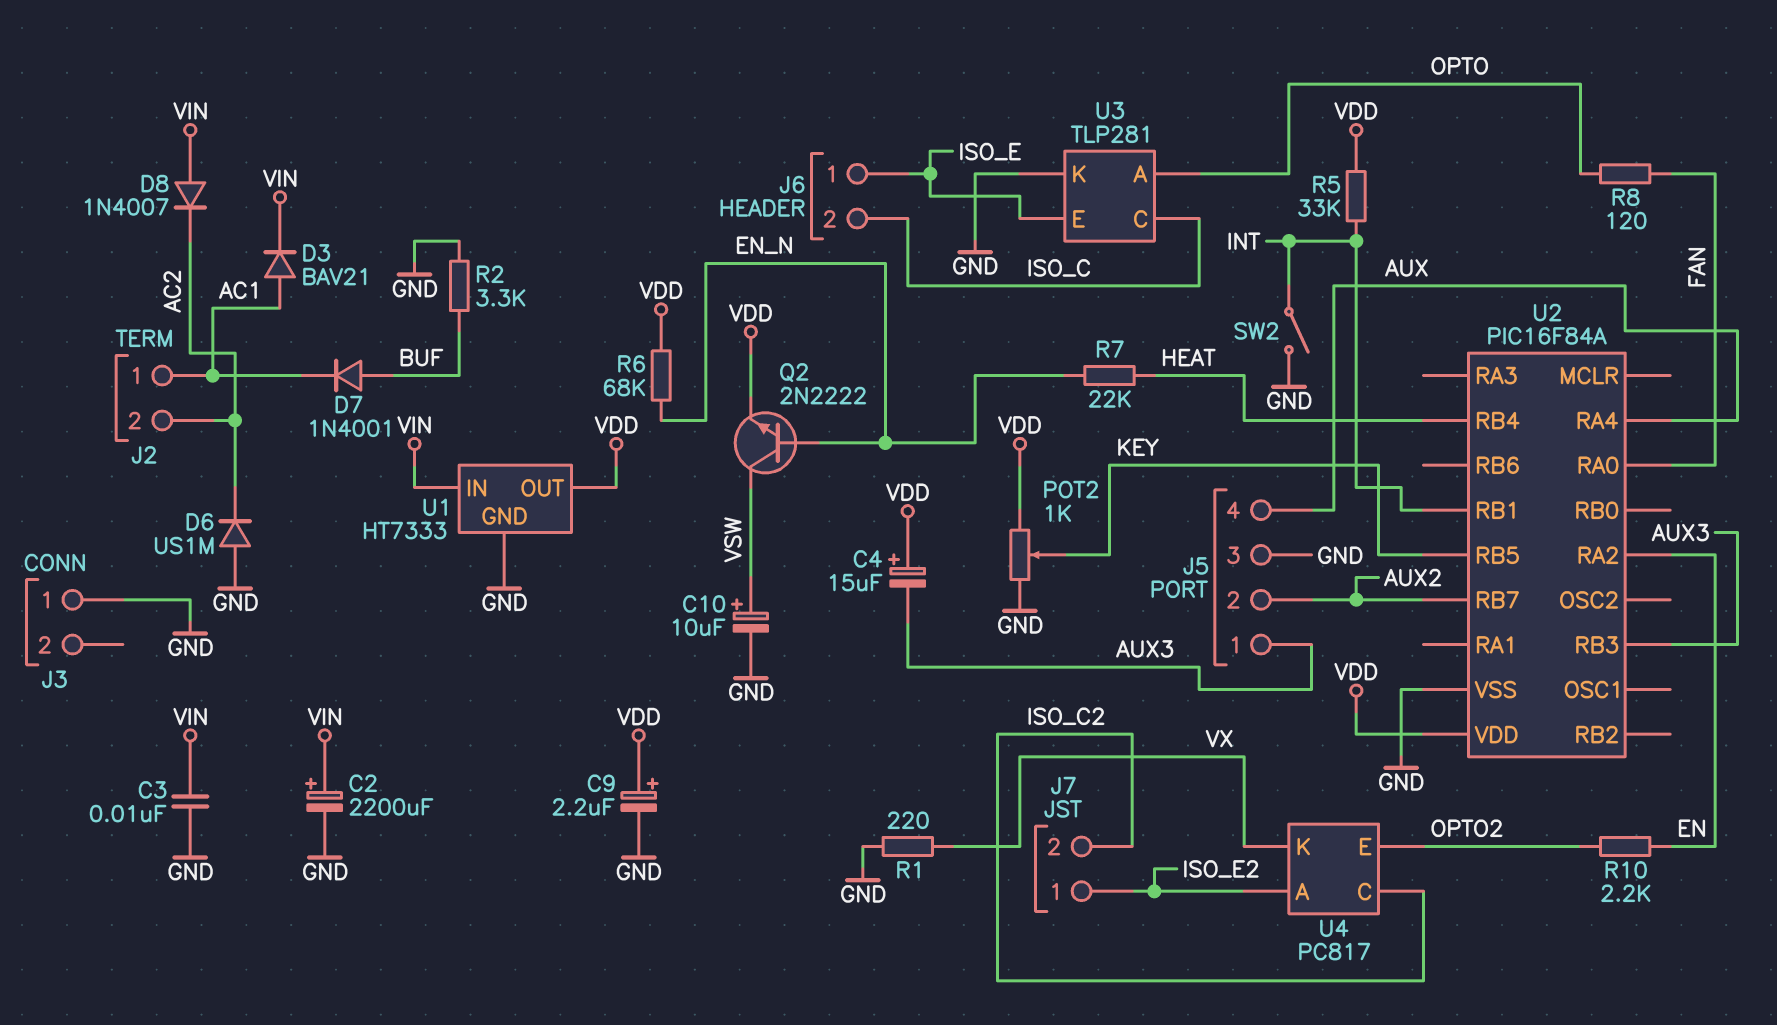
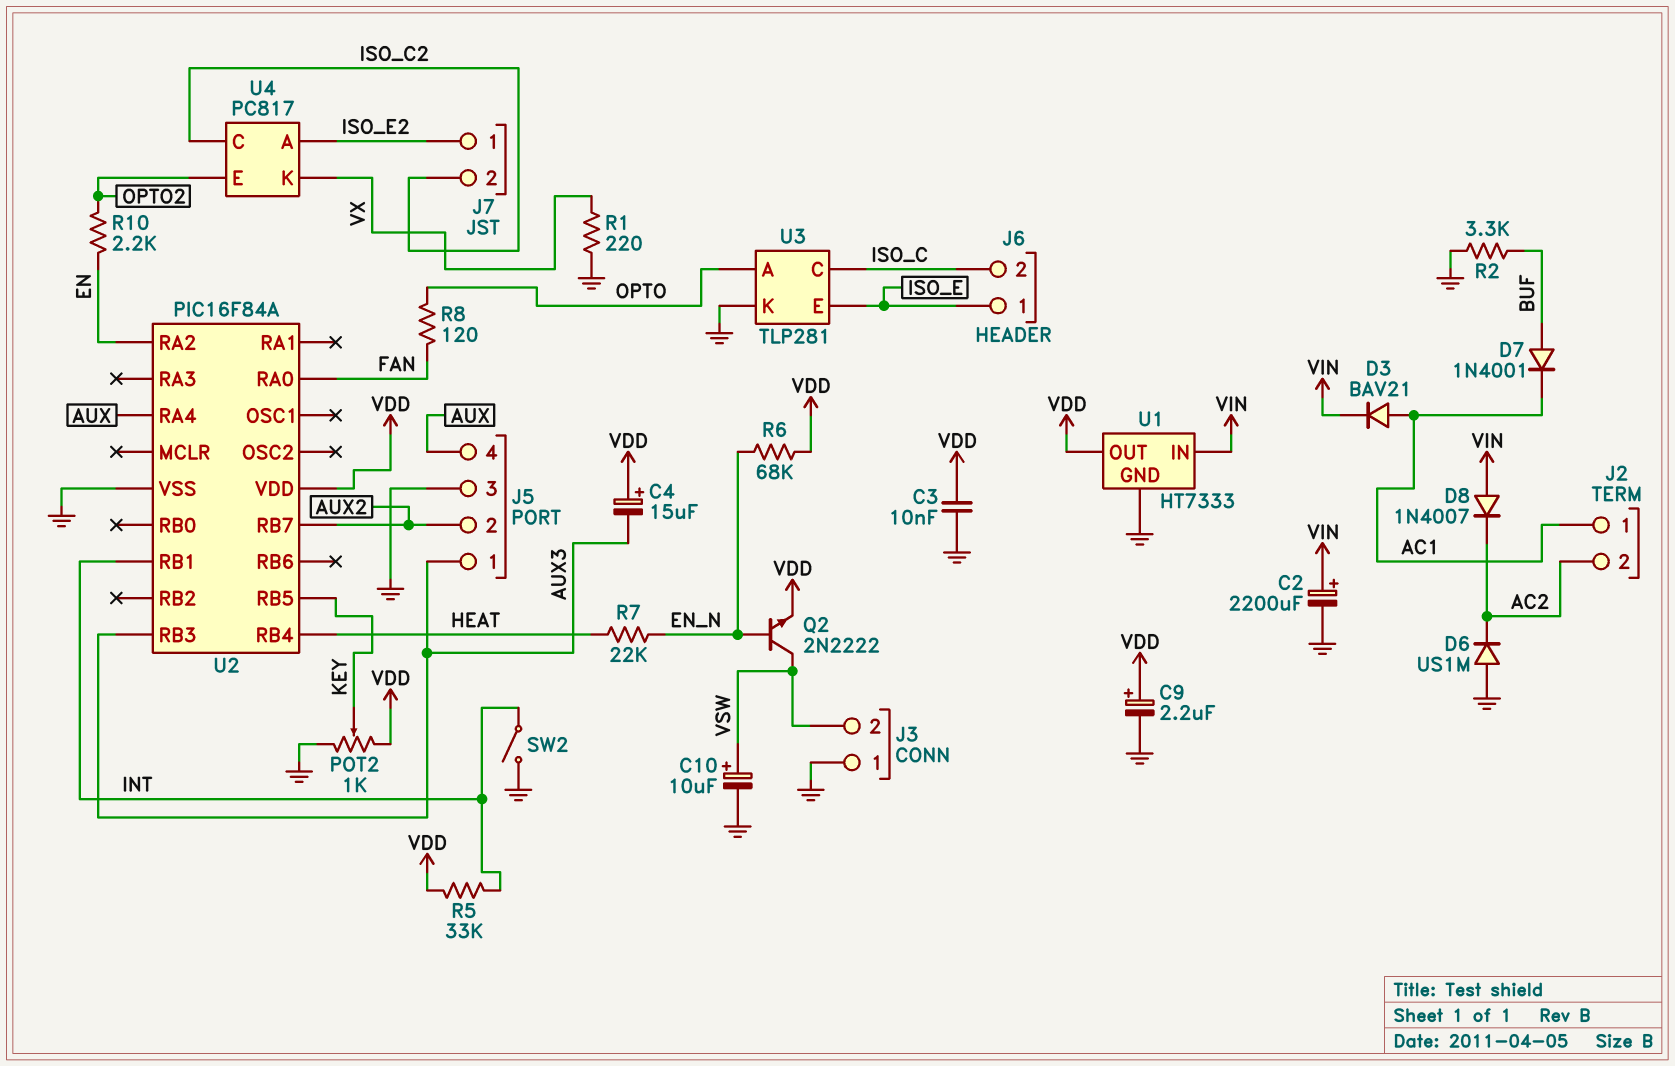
C3: 10nF (GND, VIN) -> 10nF (GND, VDD)
J3 pin 2: none -> VSW

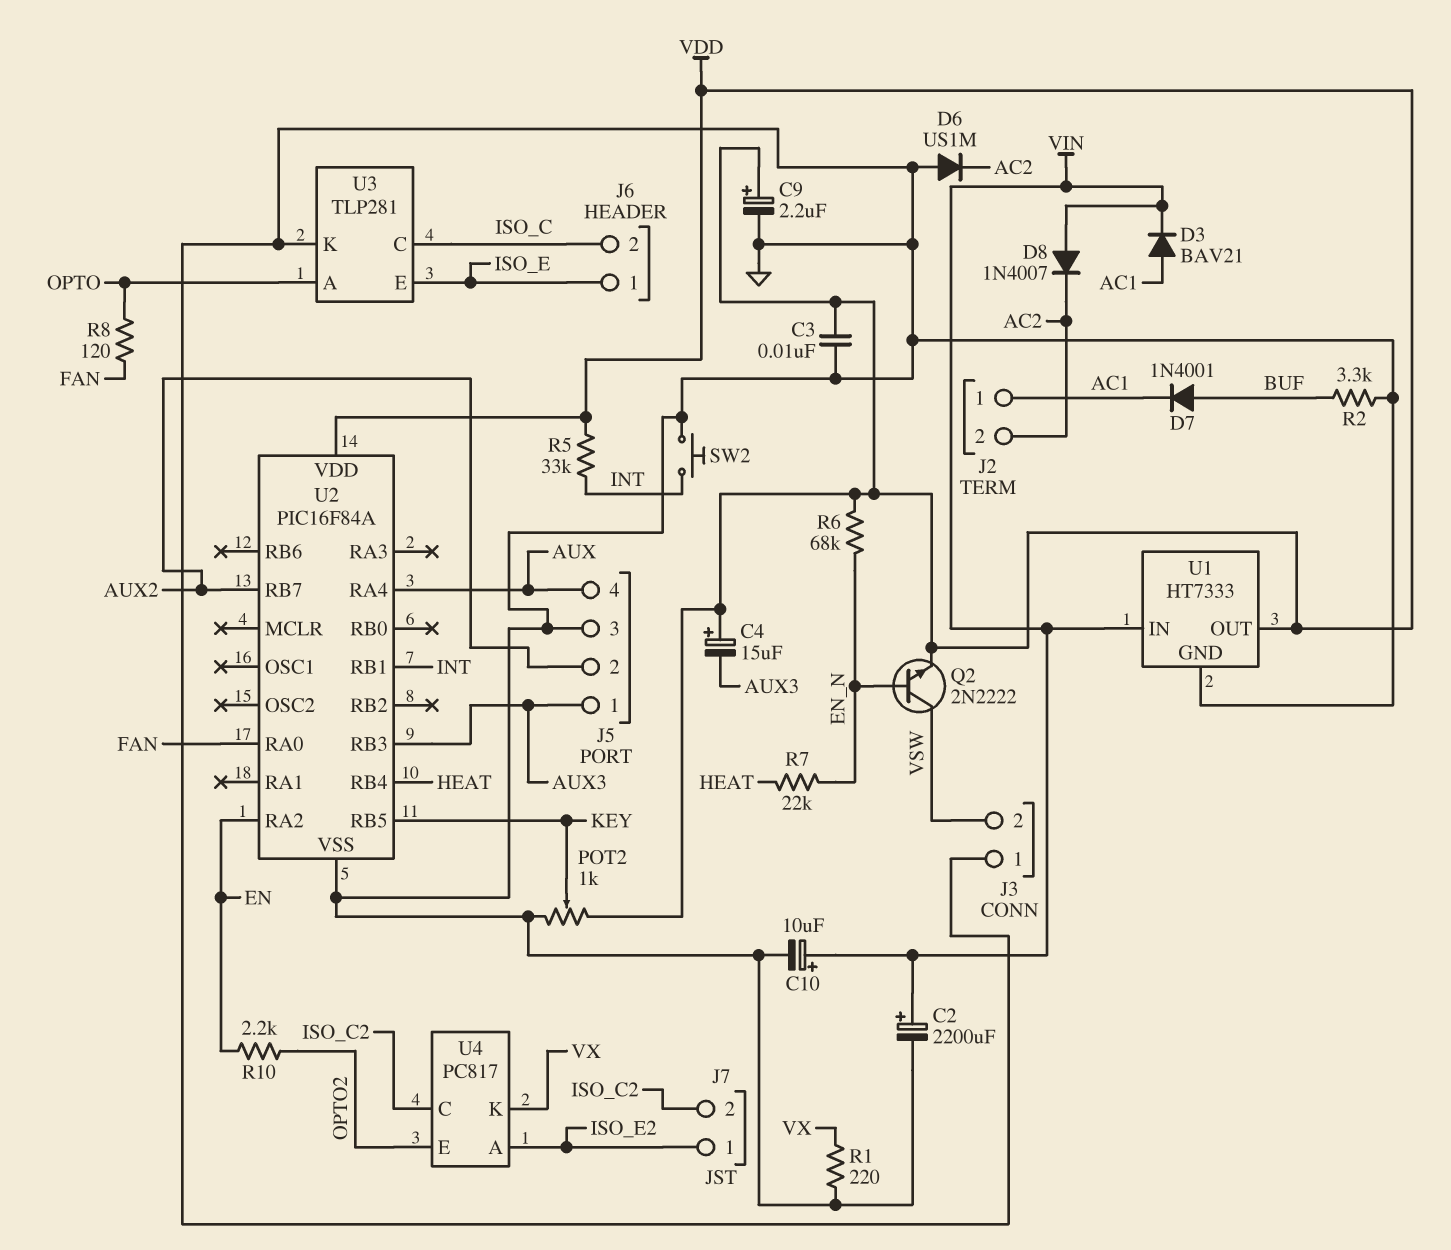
C10: 10uF (plus VSW, minus GND) -> 10uF (plus VIN, minus GND)
SW2: switch (GND, INT) -> button (GND, INT)

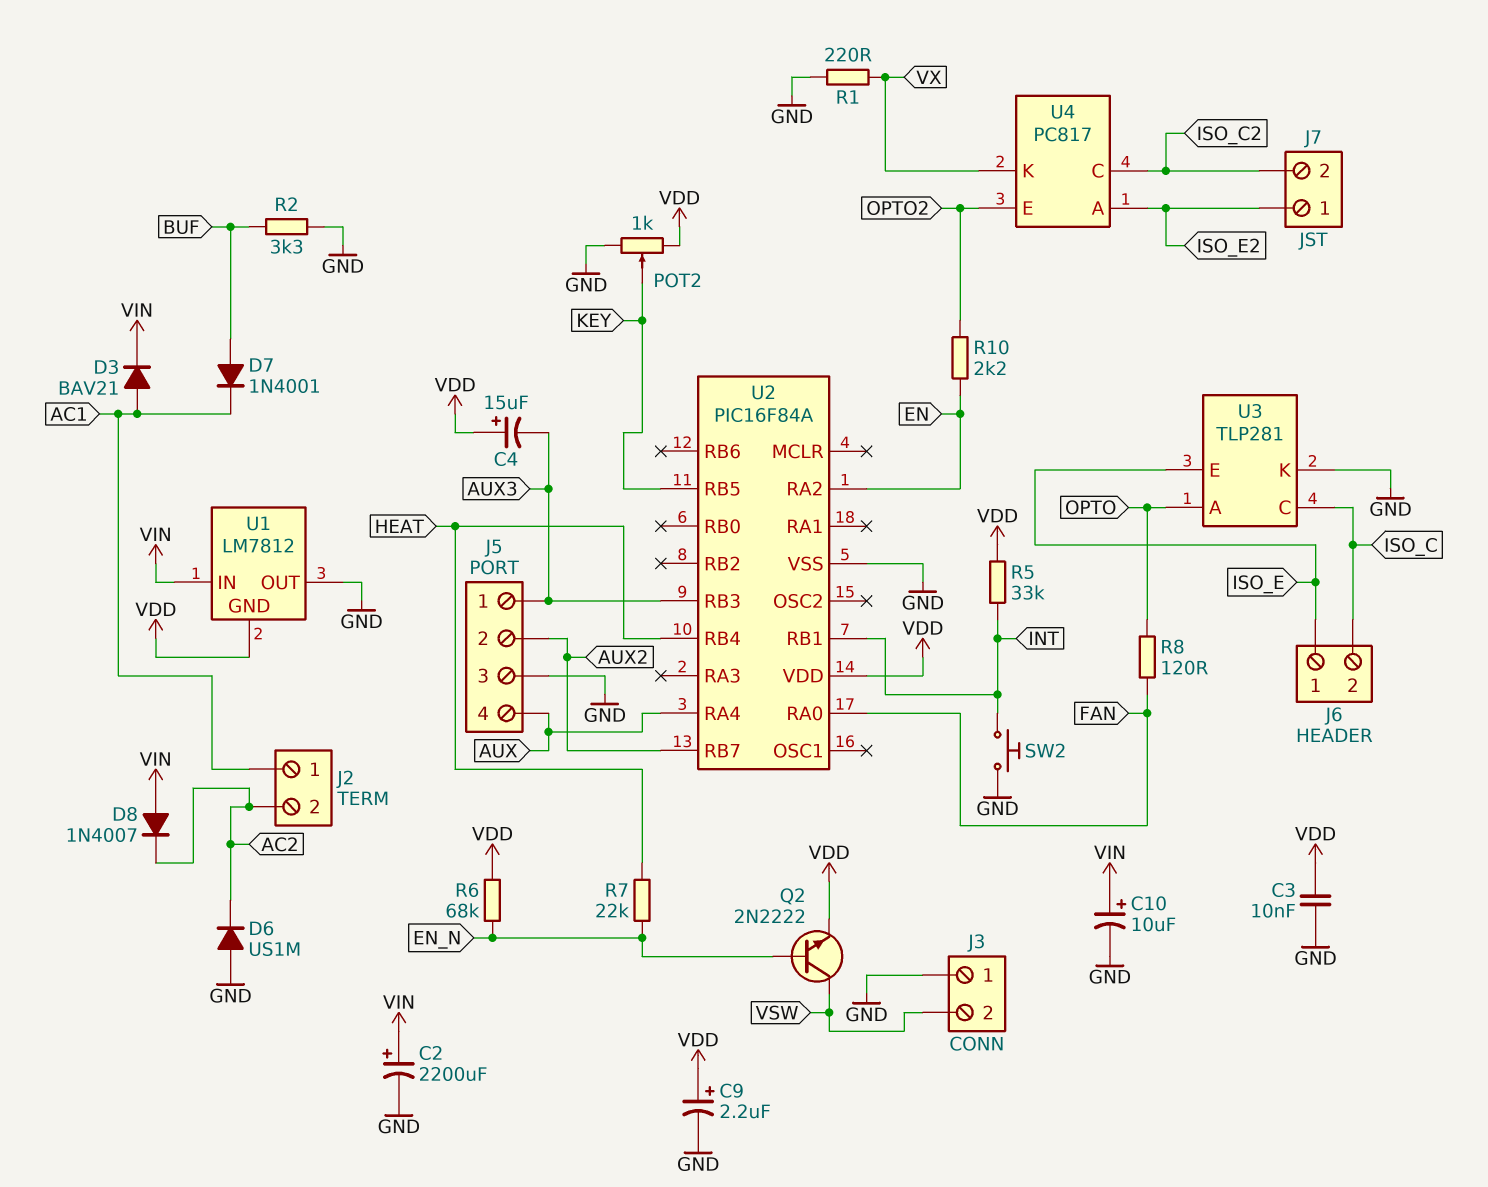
U1: HT7333 -> LM7812
U1 pin GND: GND -> VDD
U1 pin OUT: VDD -> GND

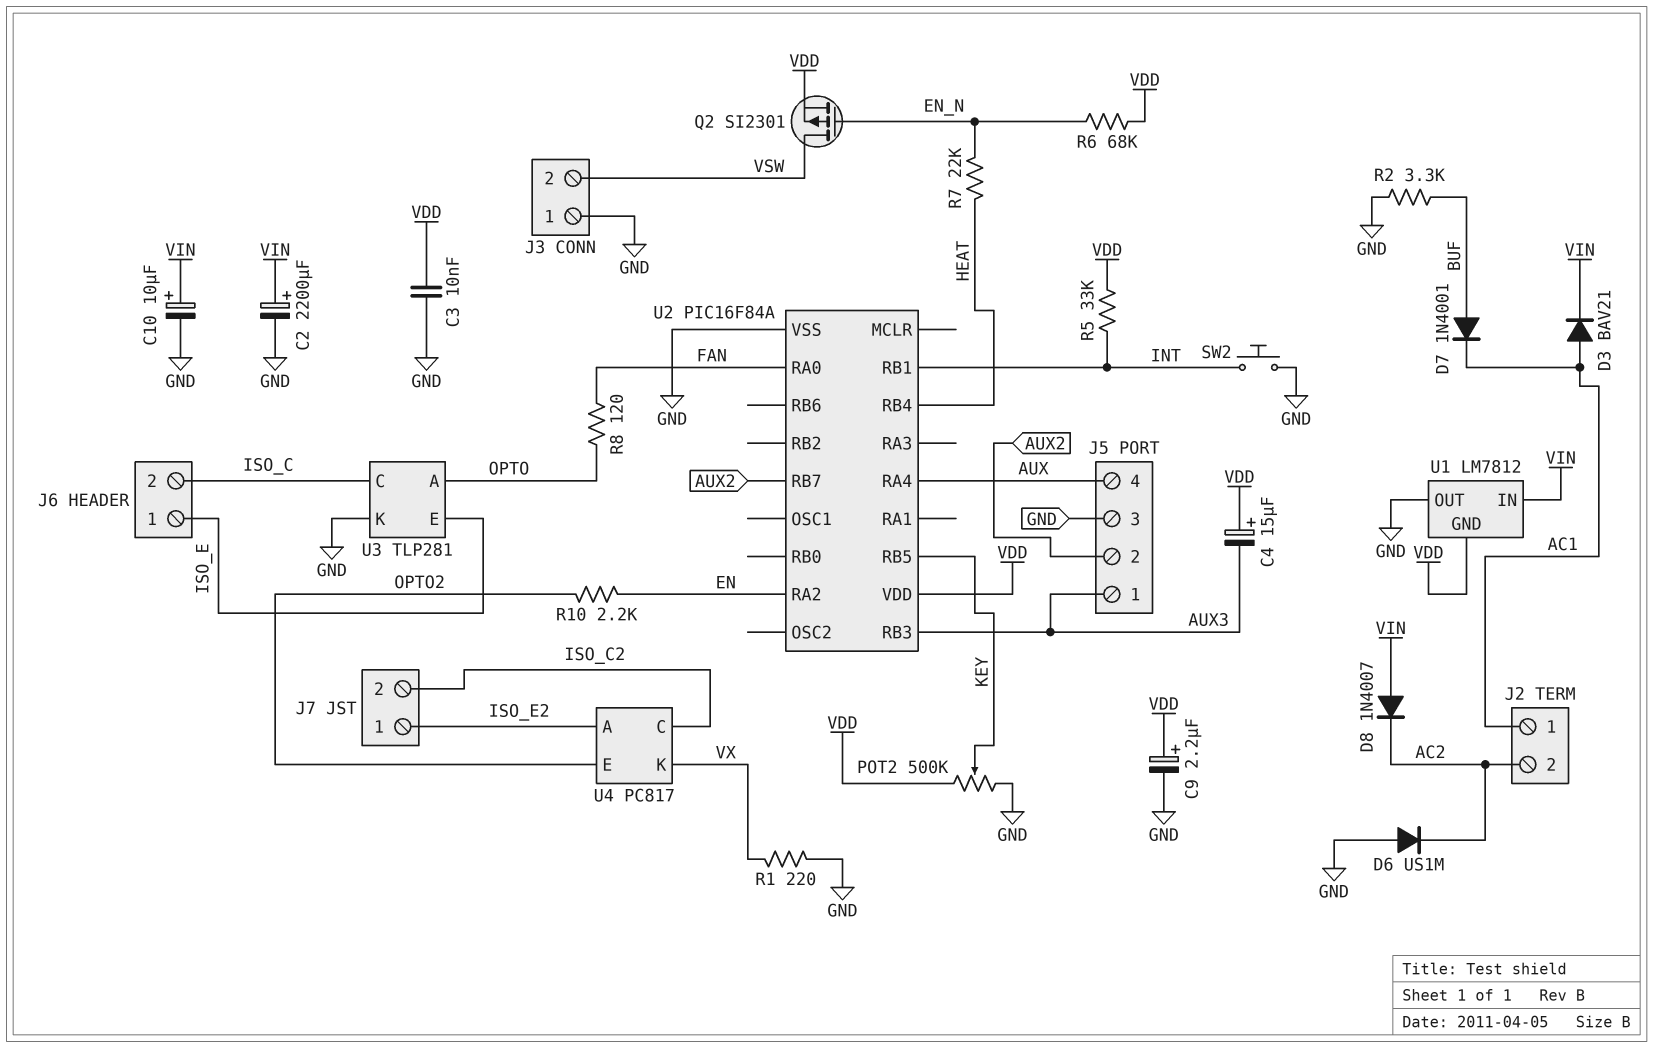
POT2: 1k (GND, VDD, wiper KEY) -> 500k (GND, VDD, wiper KEY)
Q2: NPN 2N2222 (B EN_N, C VSW, E VDD) -> PMOS SI2301 (G EN_N, D VSW, S VDD)

